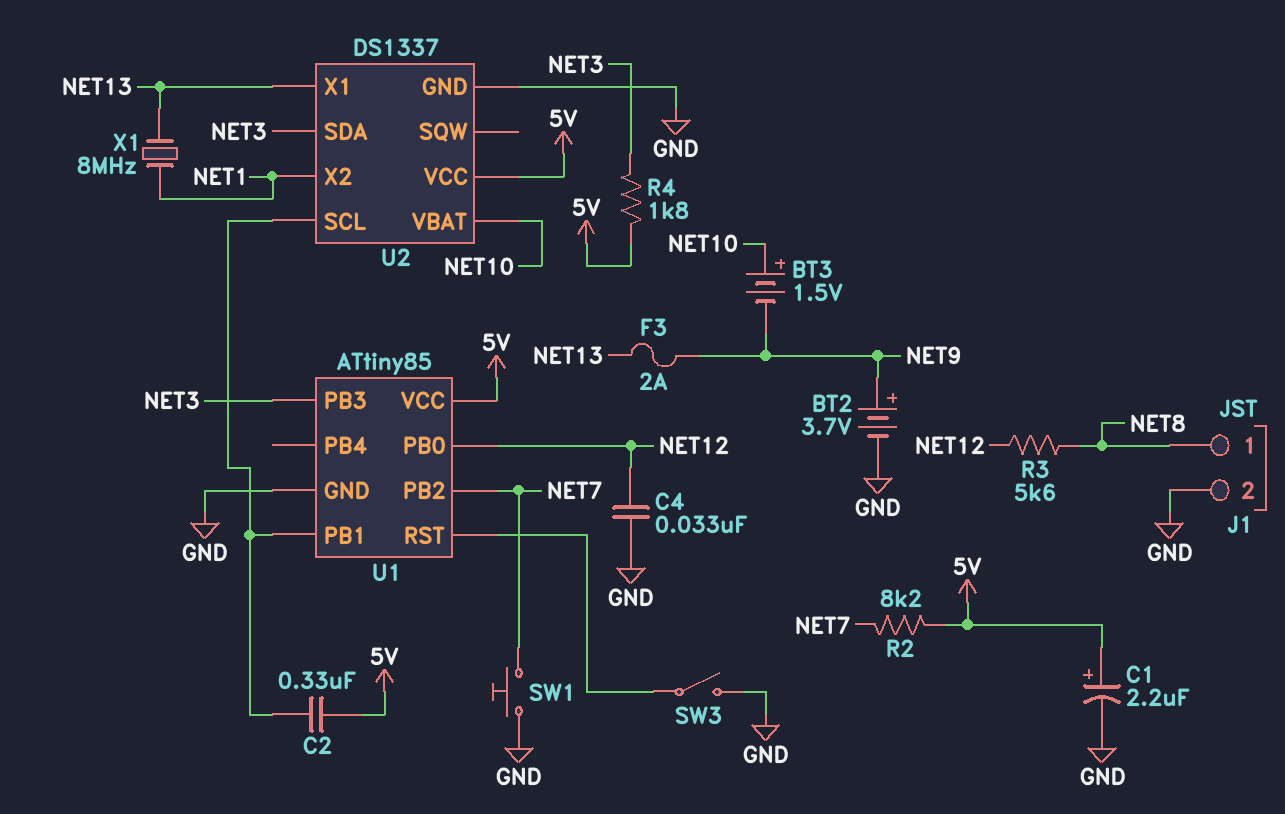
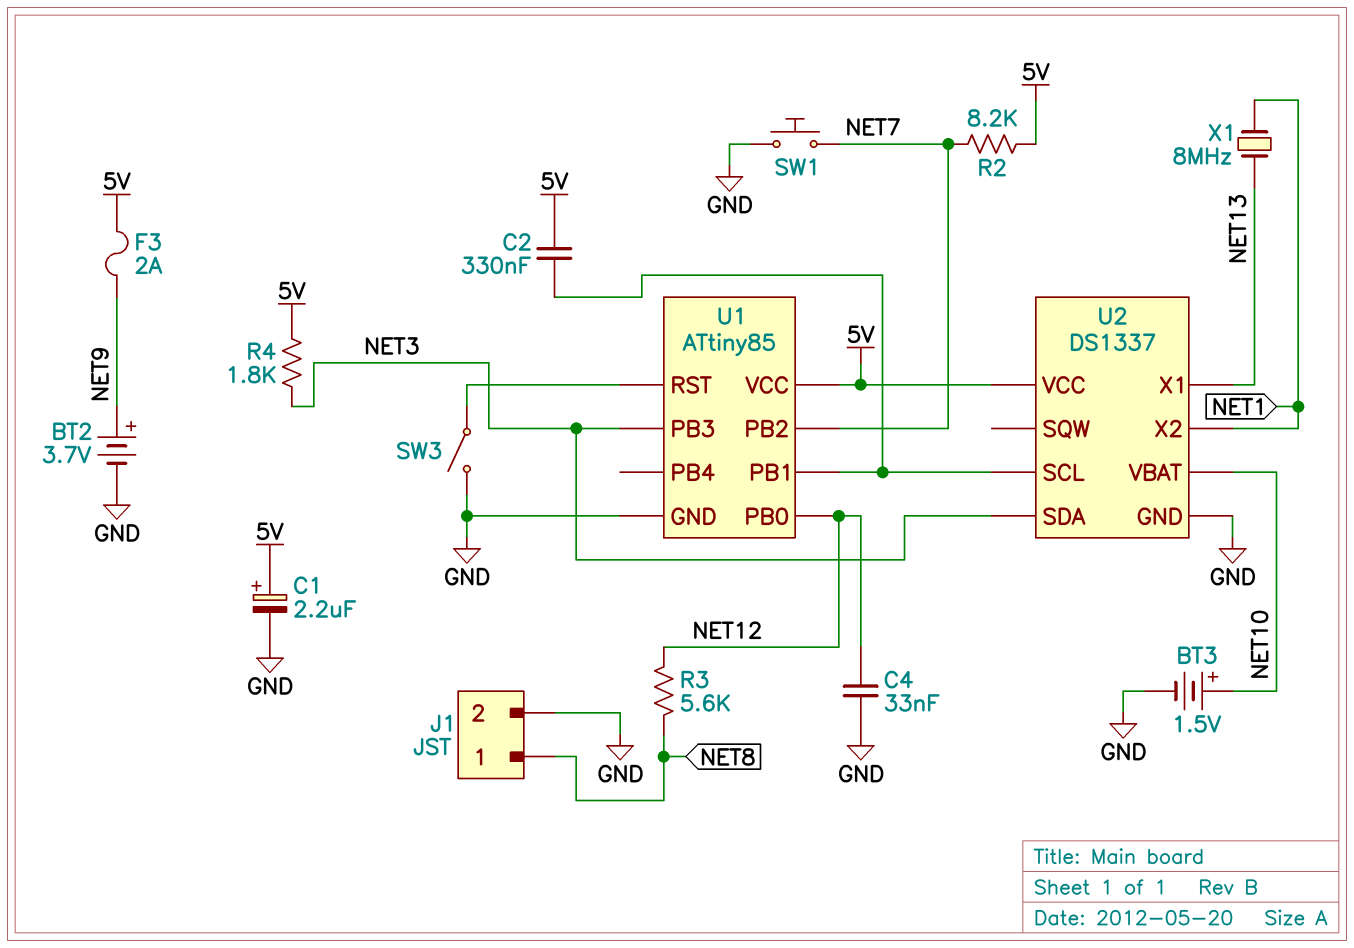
BT3: 1.5V (plus NET10, minus NET9) -> 1.5V (plus NET10, minus GND)
F3: 2A (NET9, NET13) -> 2A (5V, NET9)

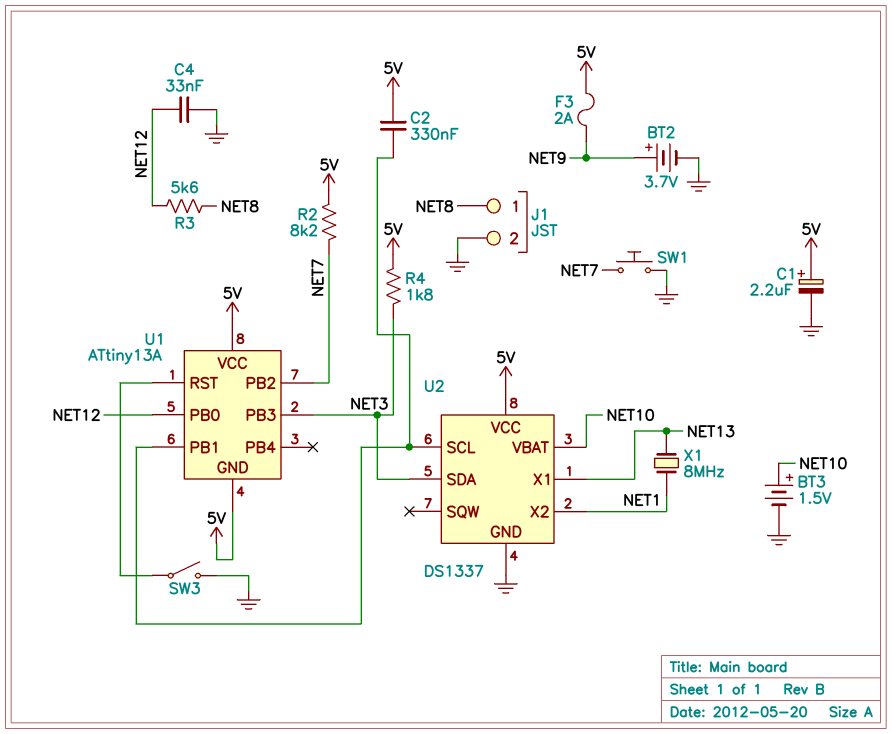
U1: ATtiny85 -> ATtiny13A
U1 pin GND: GND -> 5V

